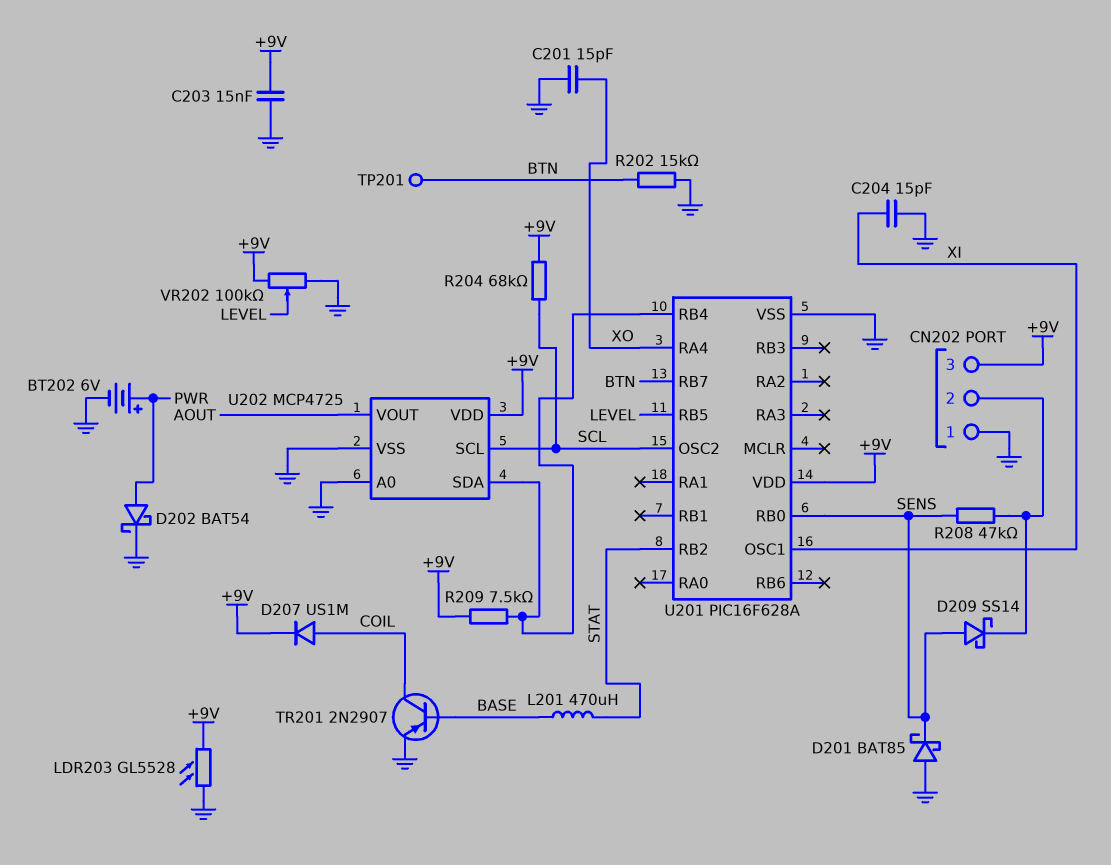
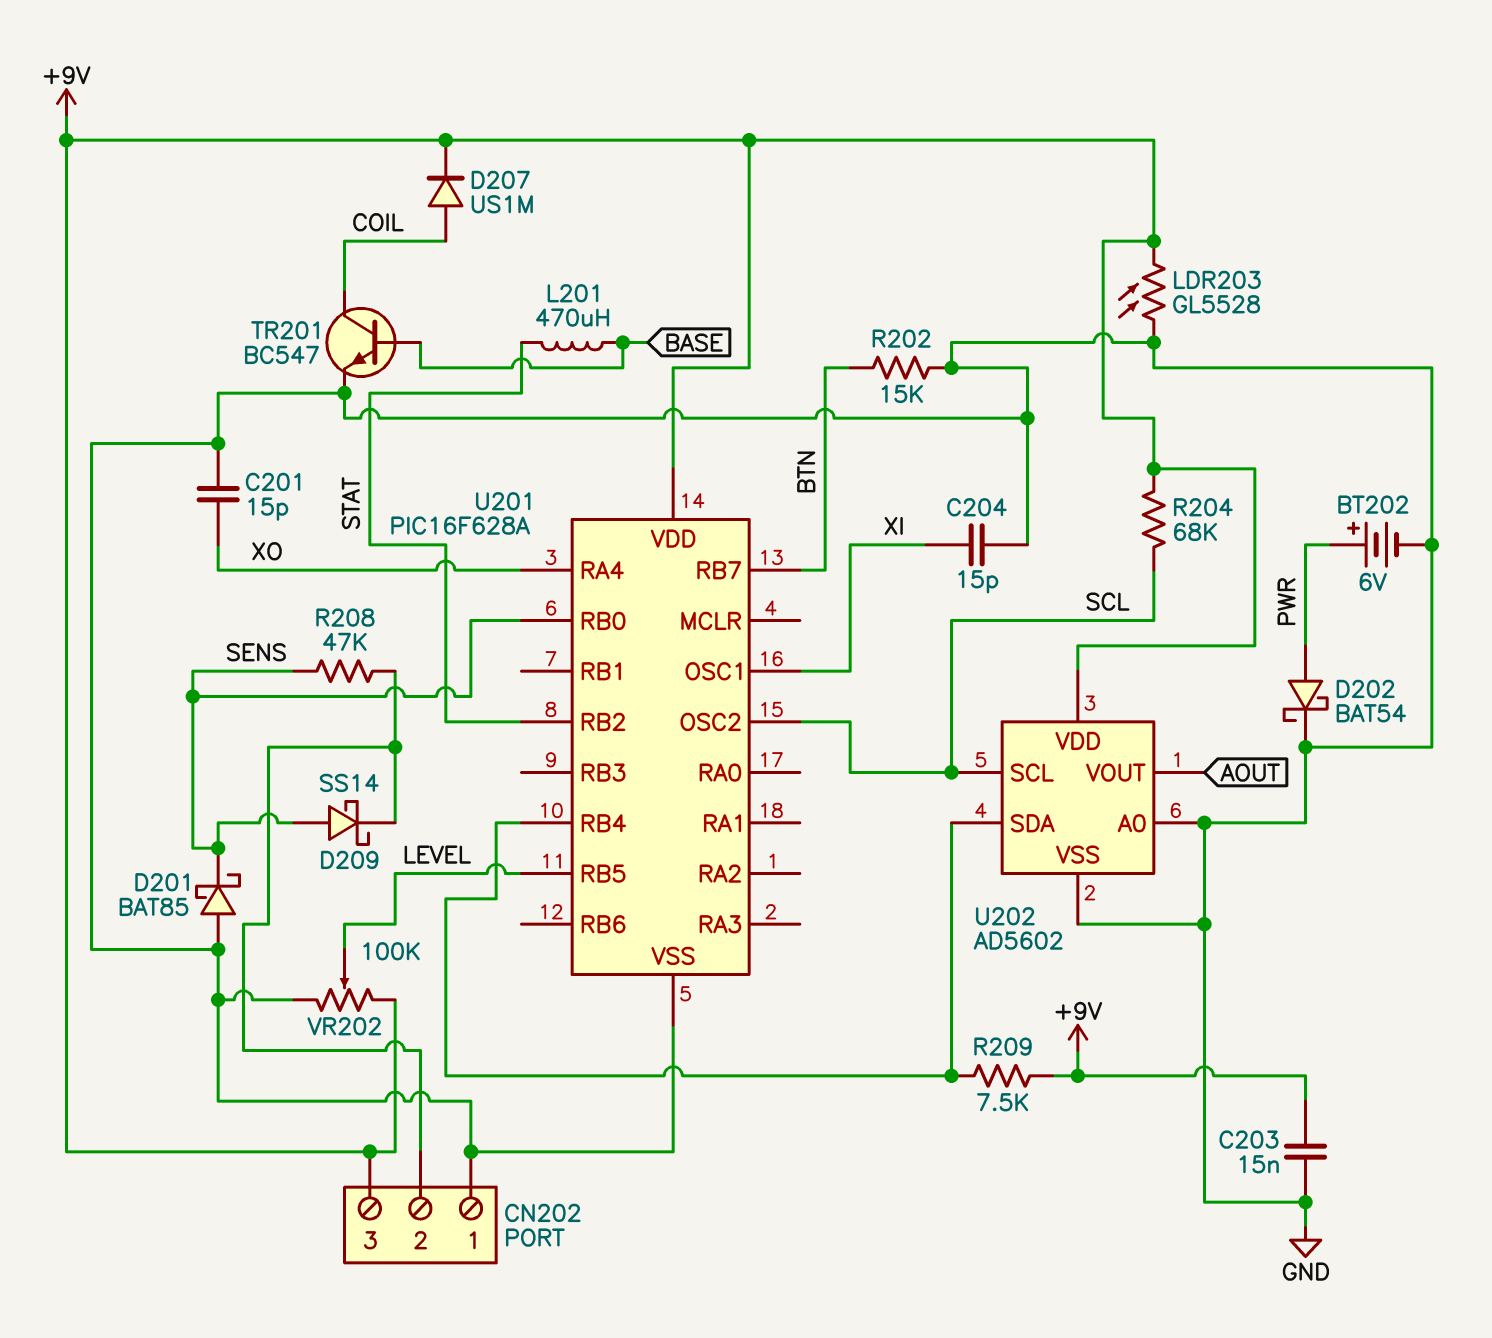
TP201: test point (BTN) -> none
TR201: PNP 2N2907 (B BASE, C COIL, E GND) -> NPN BC547 (B BASE, C COIL, E GND)
U202: MCP4725 -> AD5602

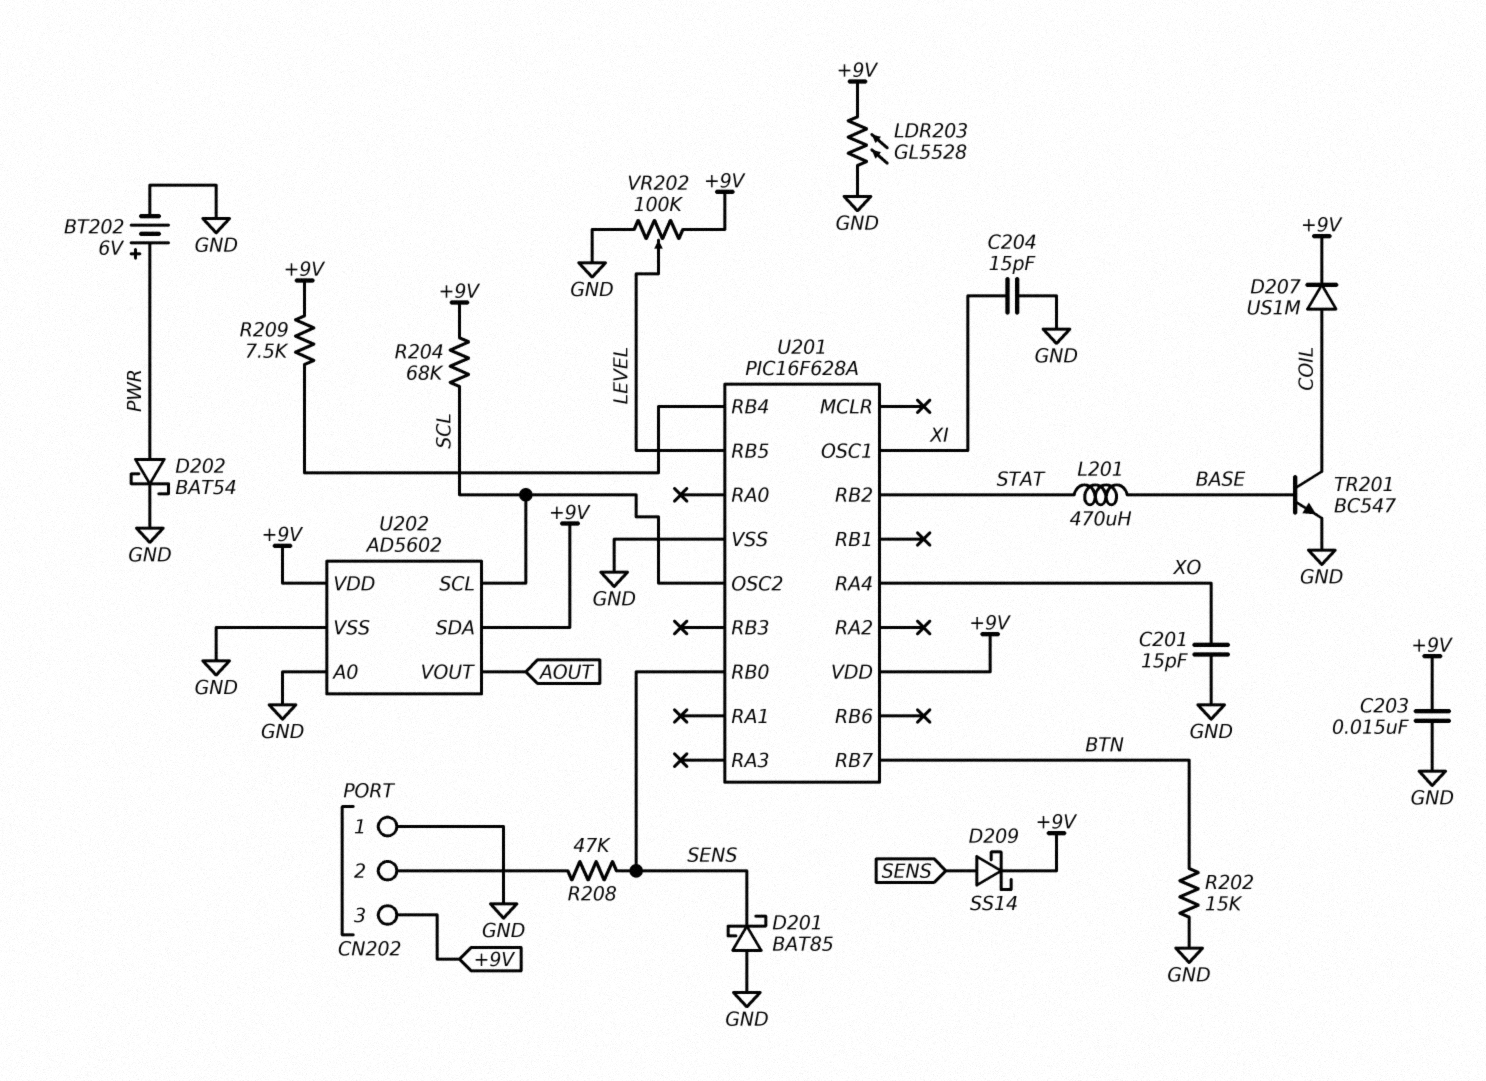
D209: schottky SS14 (A SENS, K CN202/2) -> schottky SS14 (A SENS, K +9V)
U202 pin SDA: U201/RB4 -> +9V

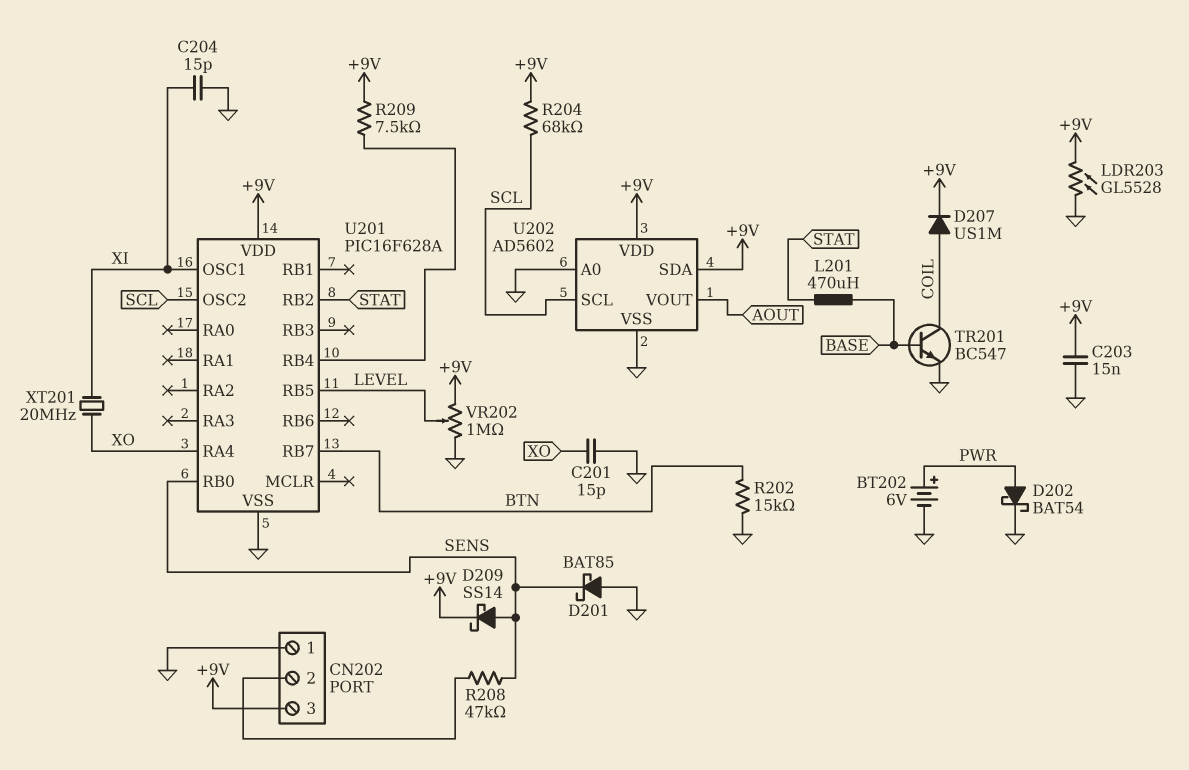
VR202: 100k (+9V, GND, wiper LEVEL) -> 1M (+9V, GND, wiper LEVEL)
XT201: none -> 20MHz (XI, XO)

